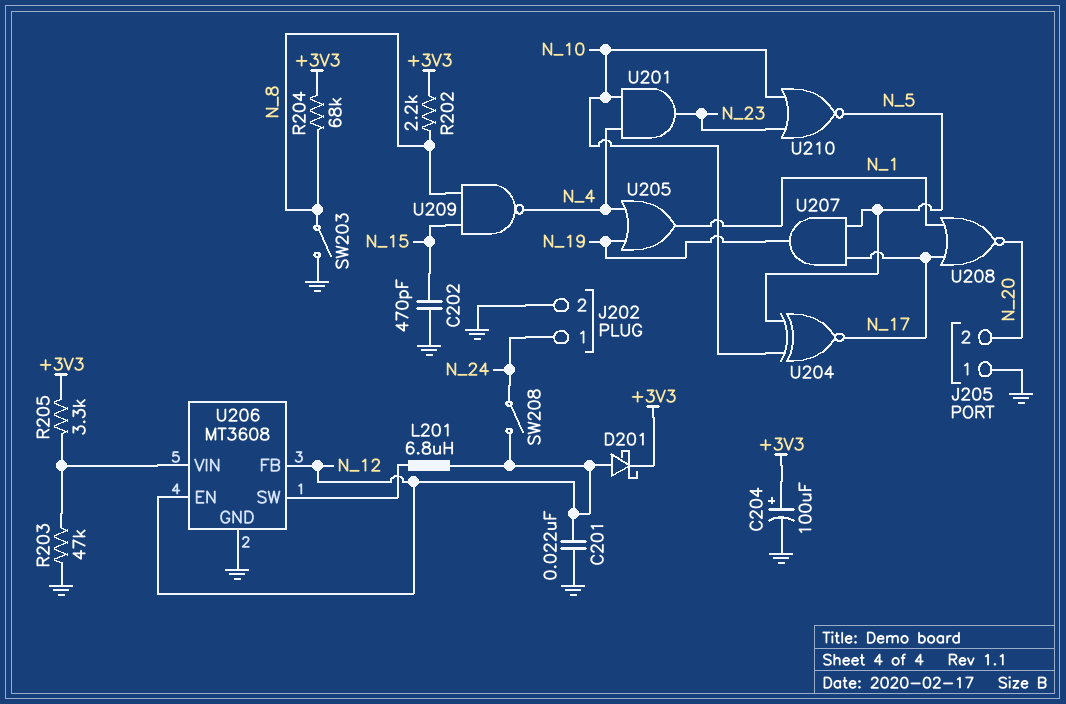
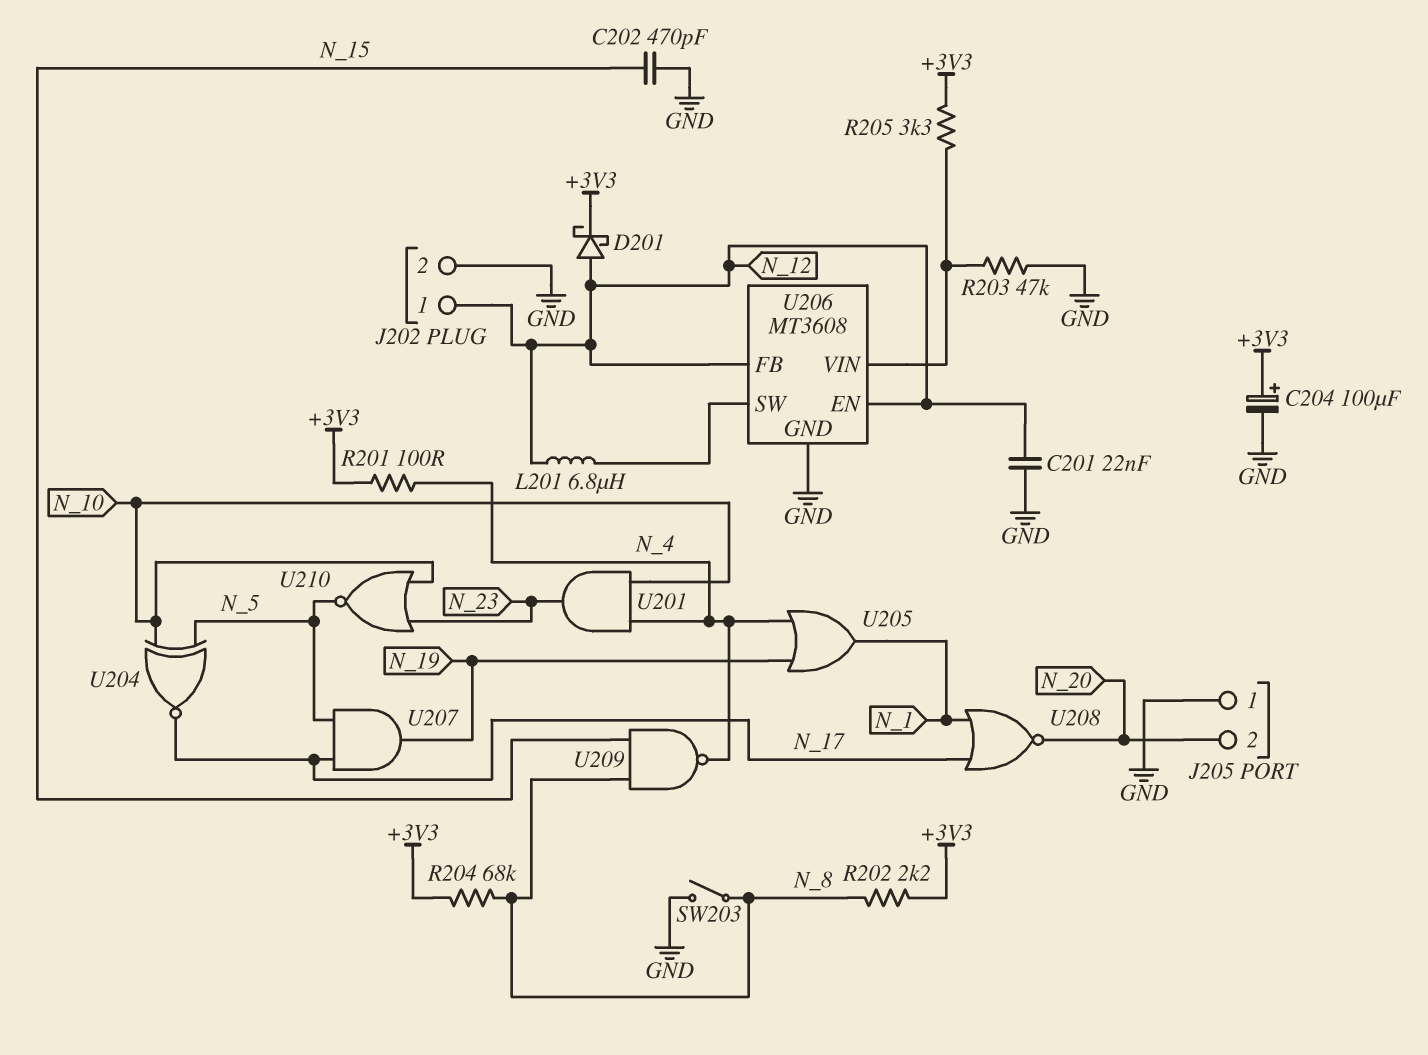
J202 pin 1: N_24 -> N_12
R201: none -> 100 (+3V3, N_4)
SW208: switch (N_12, N_24) -> none

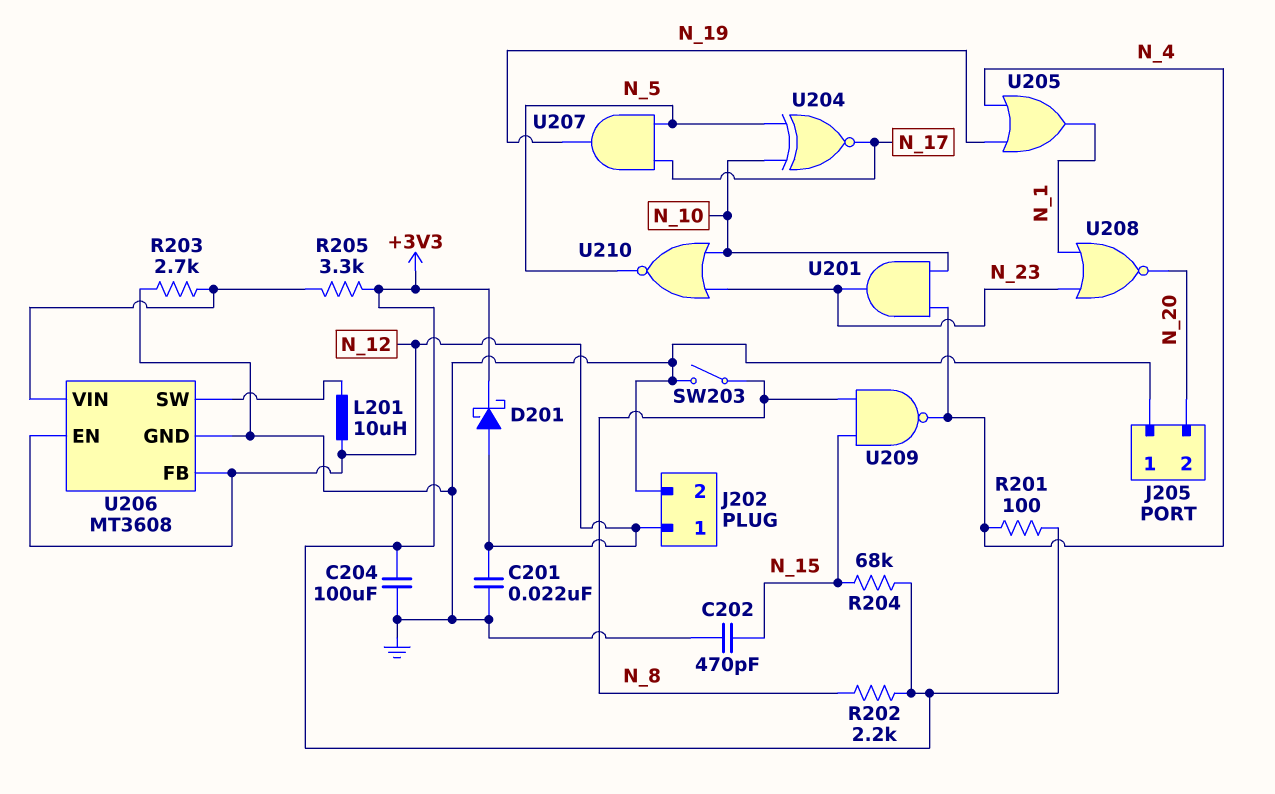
C204: 100uF (plus +3V3, minus GND) -> 100uF (+3V3, GND)
L201: 6.8uH (N_12, U206/SW) -> 10uH (N_12, U206/SW)
R203: 47k (GND, U206/VIN) -> 2.7k (GND, U206/VIN)
R204: 68k (+3V3, N_8) -> 68k (+3V3, N_15)
U208: NOR (in N_1, in N_17, out N_20) -> NOR (in N_1, in N_23, out N_20)

